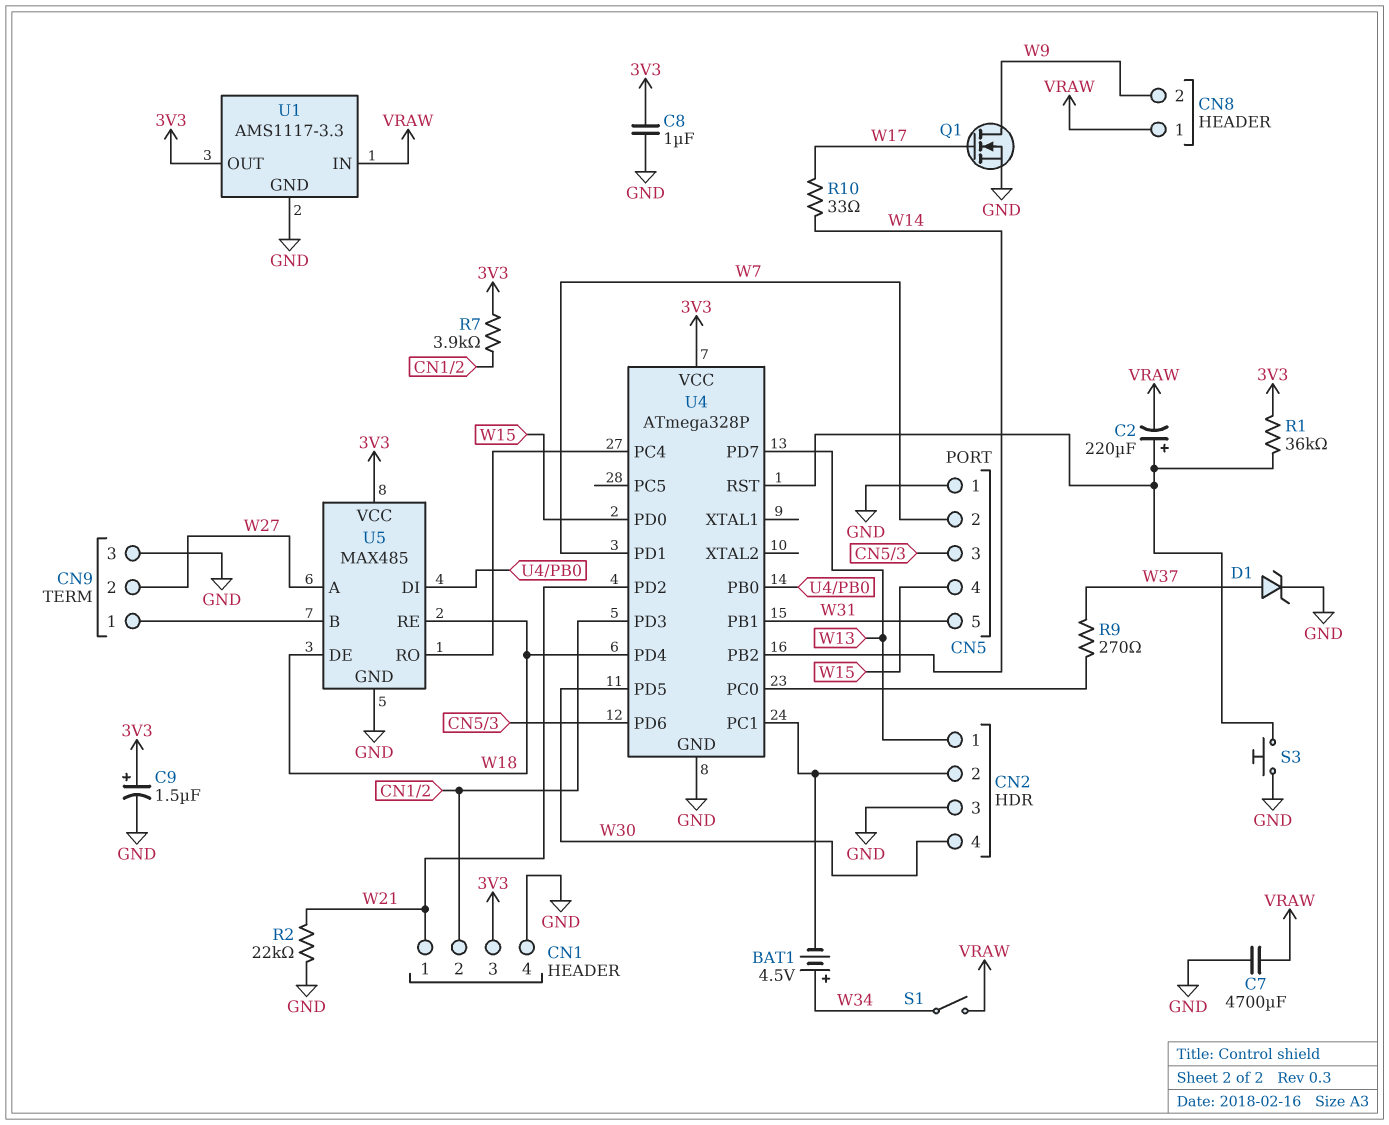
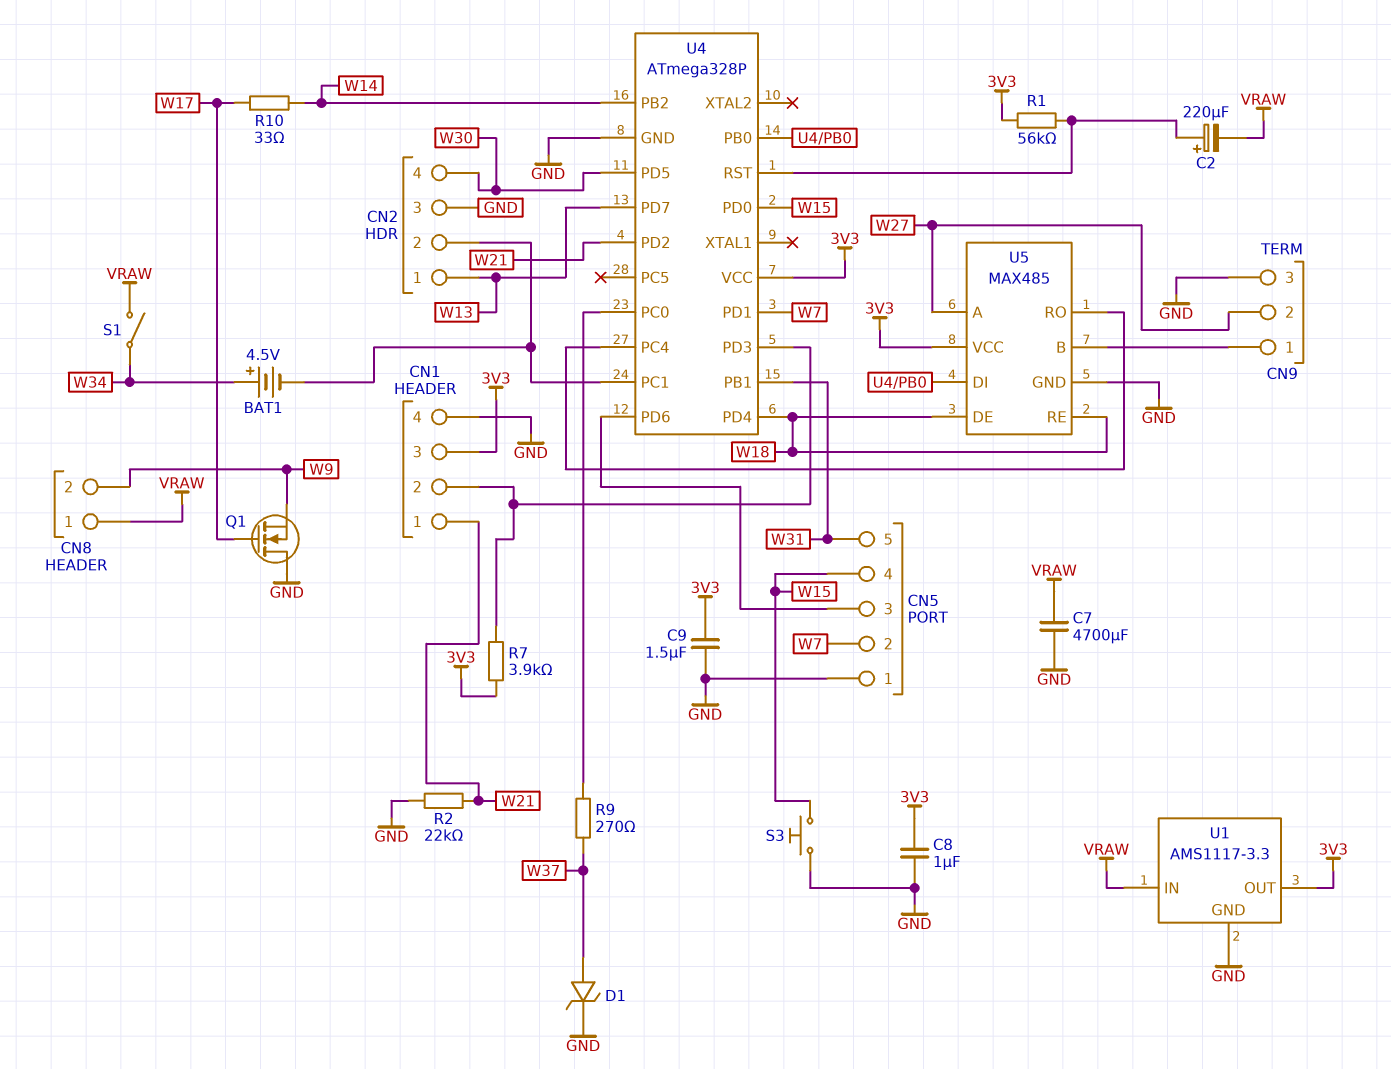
C9: 1.5uF (plus 3V3, minus GND) -> 1.5uF (3V3, GND)
Q1: NMOS (G W17, D W9, S GND) -> NMOS (G W17, D GND, S W9)
R1: 36k (3V3, U4/RST) -> 56k (3V3, U4/RST)
S3: button (GND, U4/RST) -> button (GND, W15)

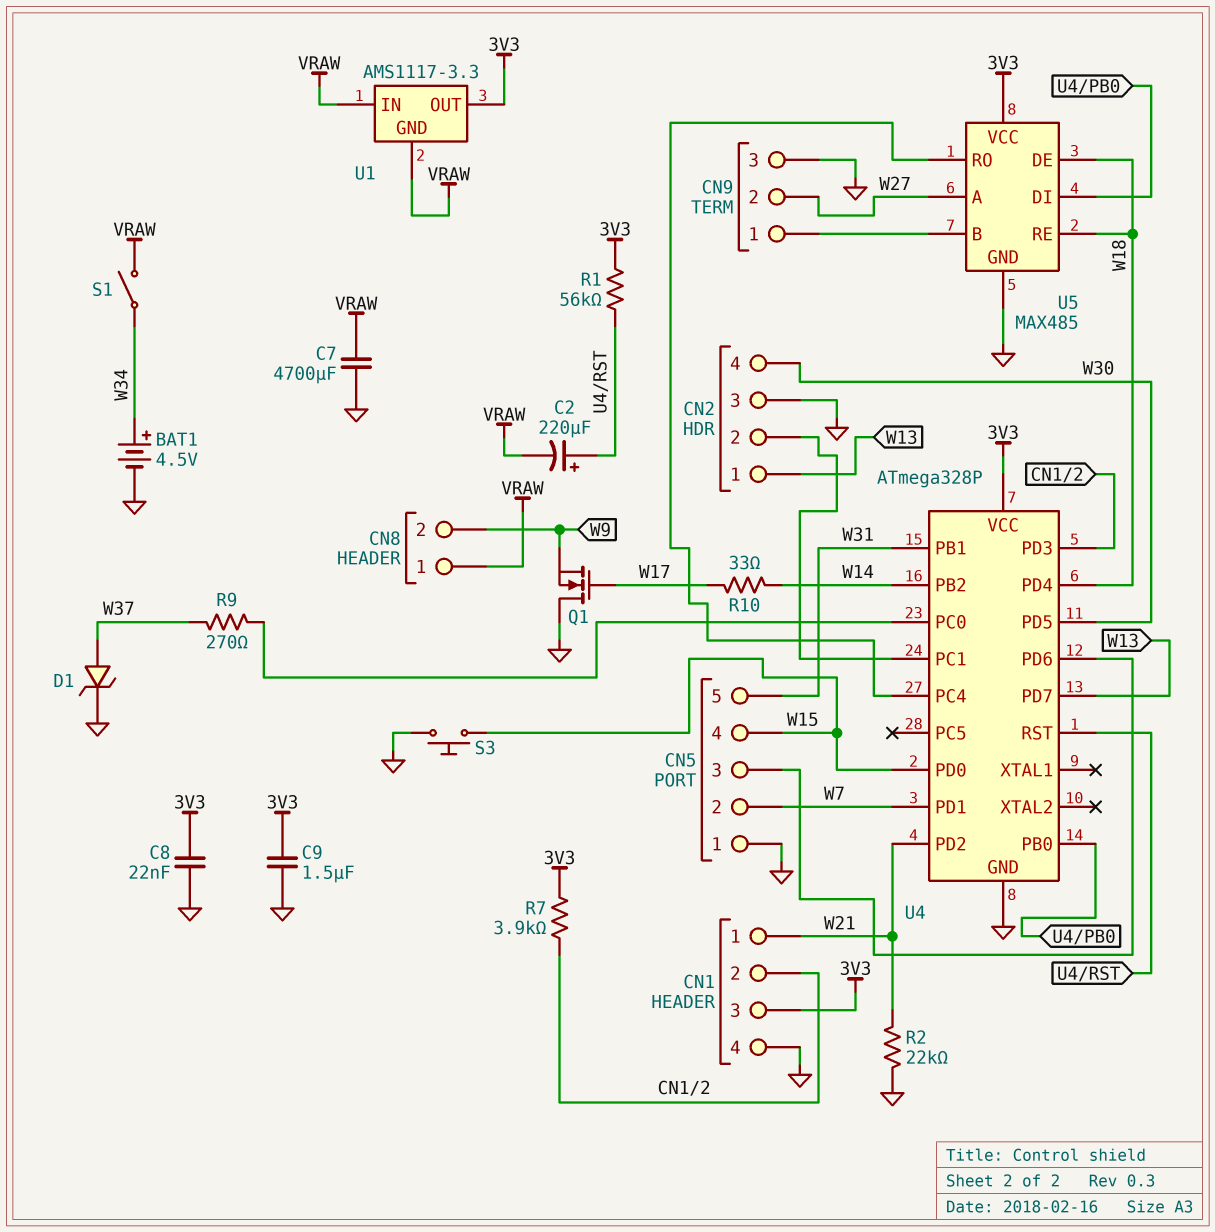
BAT1: 4.5V (plus W34, minus CN2/2) -> 4.5V (plus W34, minus GND)
C8: 1uF (3V3, GND) -> 22nF (3V3, GND)
U1 pin GND: GND -> VRAW

